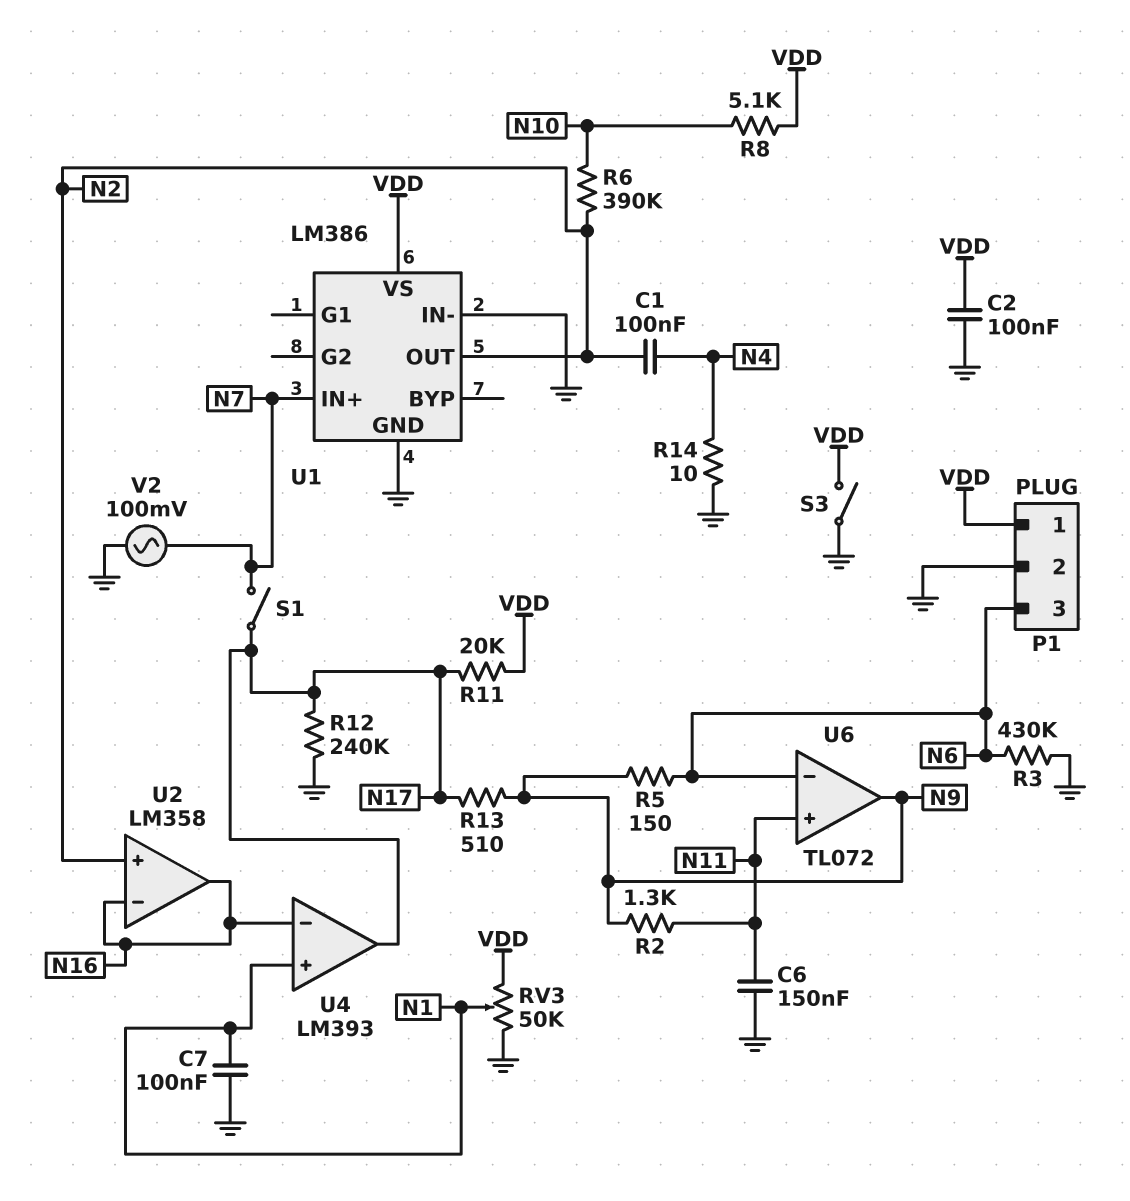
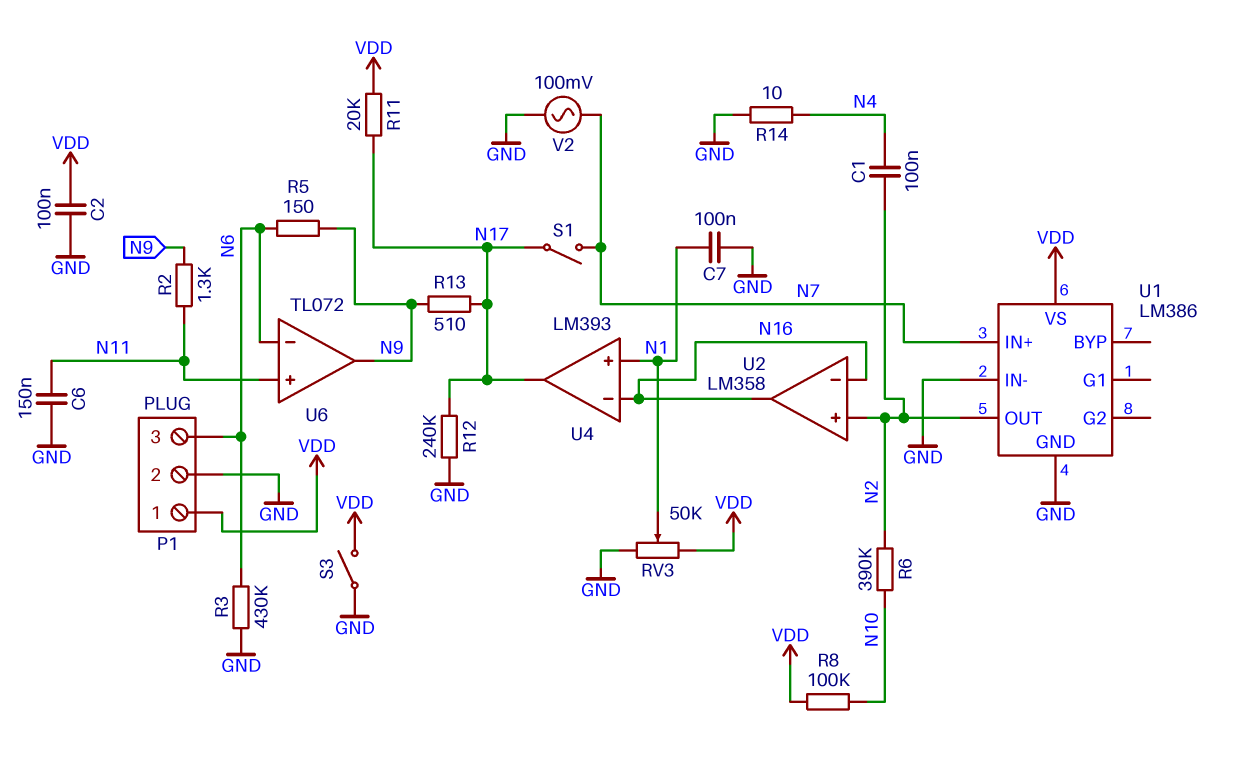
R8: 5.1k (N10, VDD) -> 100k (N10, VDD)

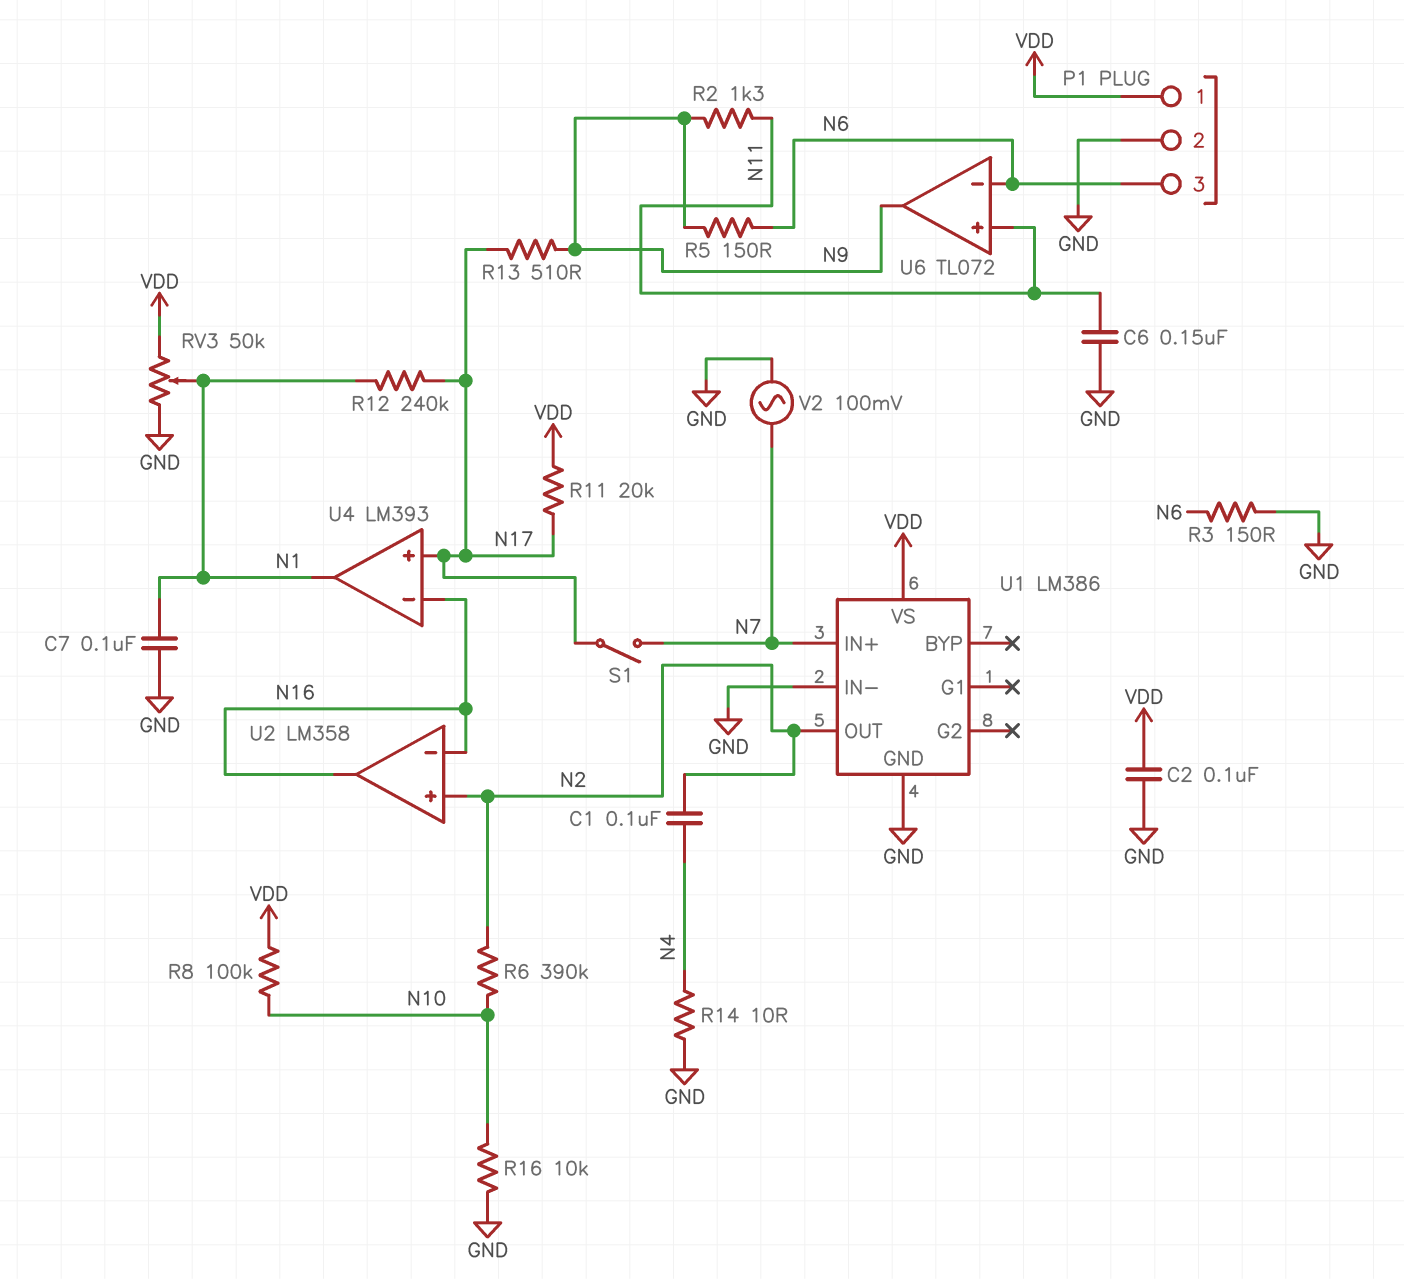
R3: 430k (GND, N6) -> 150 (GND, N6)
R12: 240k (GND, N17) -> 240k (N1, N17)
R16: none -> 10k (GND, N10)
S3: switch (GND, VDD) -> none
U4 pin in+: N1 -> N17
U4 pin out: N17 -> N1

